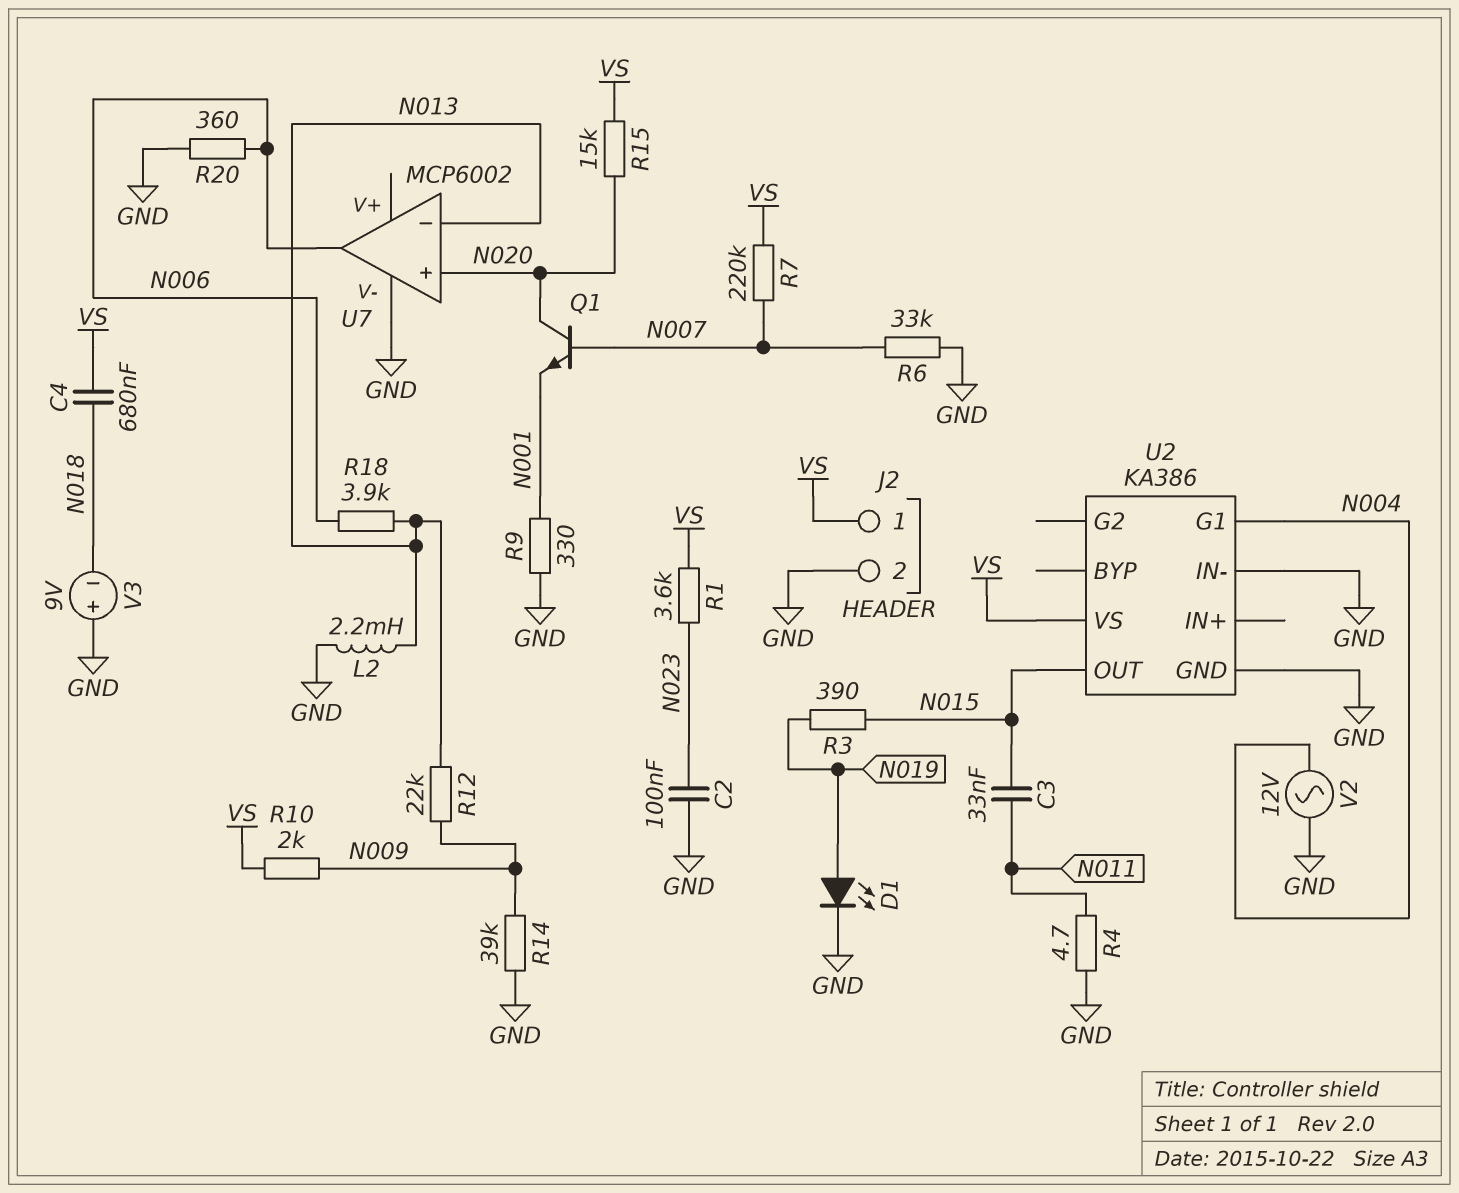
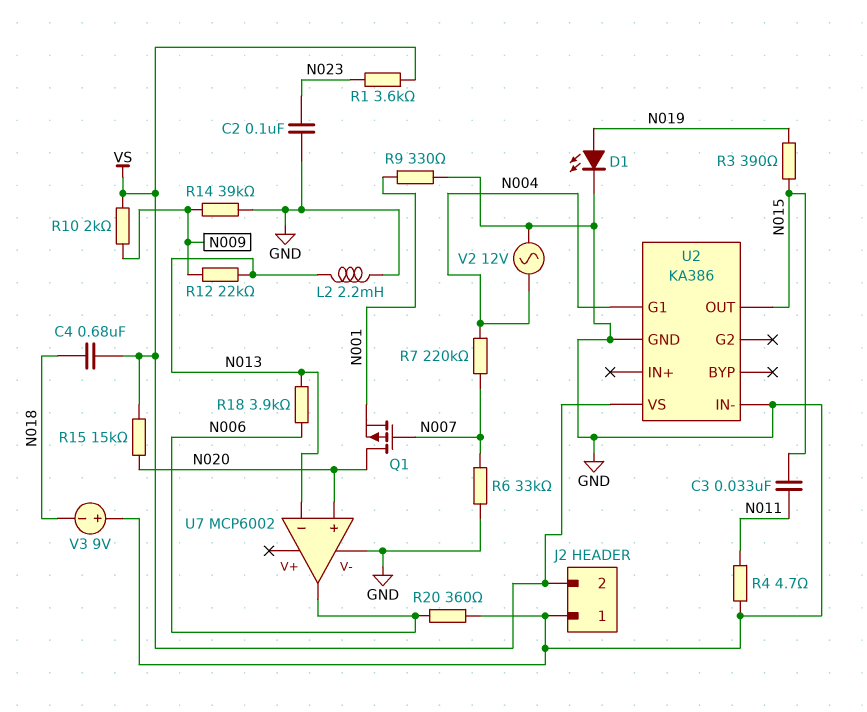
J2 pin 1: VS -> GND
J2 pin 2: GND -> VS
Q1: NPN (B N007, C N020, E N001) -> PMOS (G N007, D N020, S N001)
R7: 220k (N007, VS) -> 220k (N004, N007)

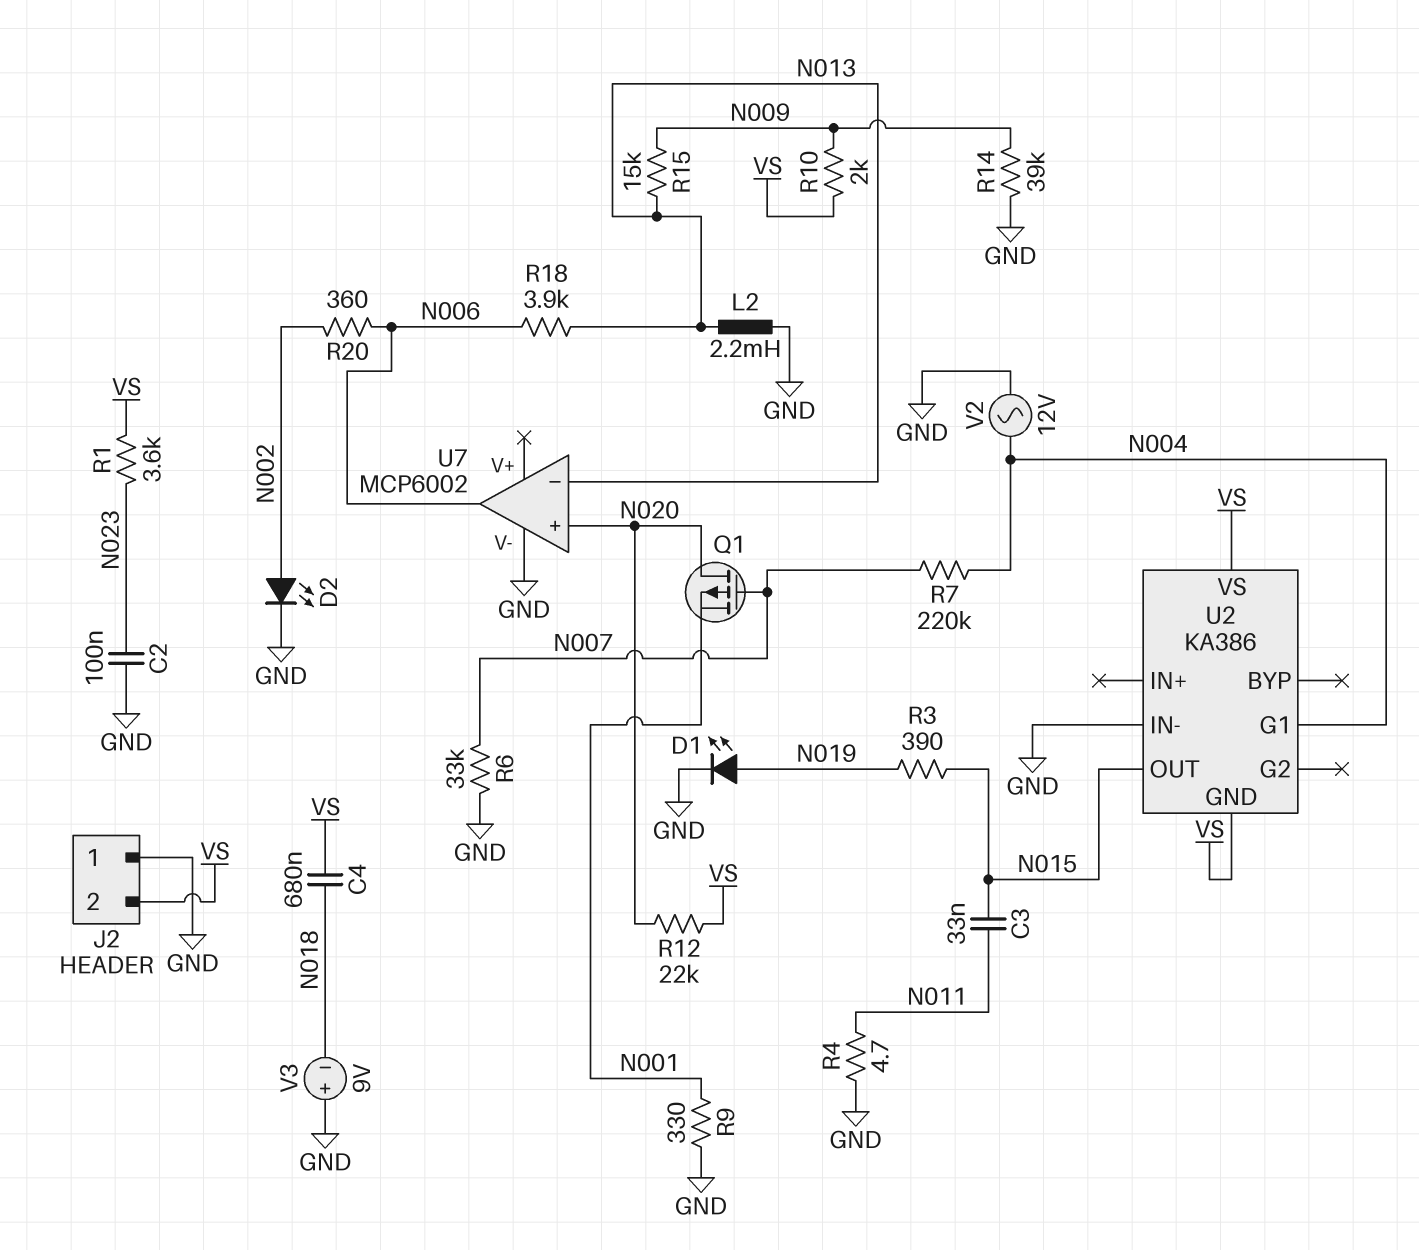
D2: none -> LED (A N002, K GND)
R12: 22k (N009, N013) -> 22k (N020, VS)
R15: 15k (N020, VS) -> 15k (N009, N013)
R20: 360 (GND, N006) -> 360 (N002, N006)
U2 pin GND: GND -> VS

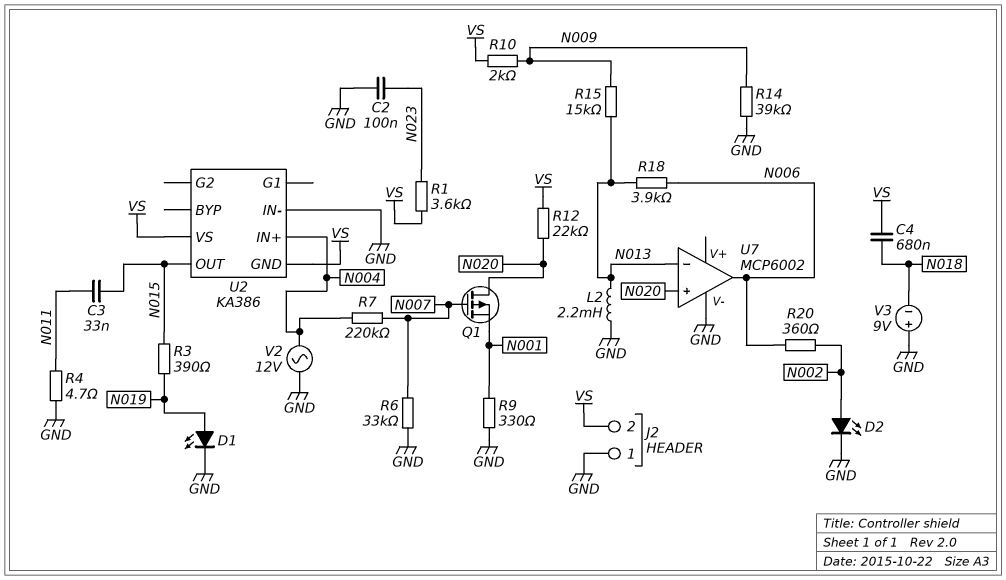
U2 pin G1: N004 -> none
U2 pin IN+: none -> N004

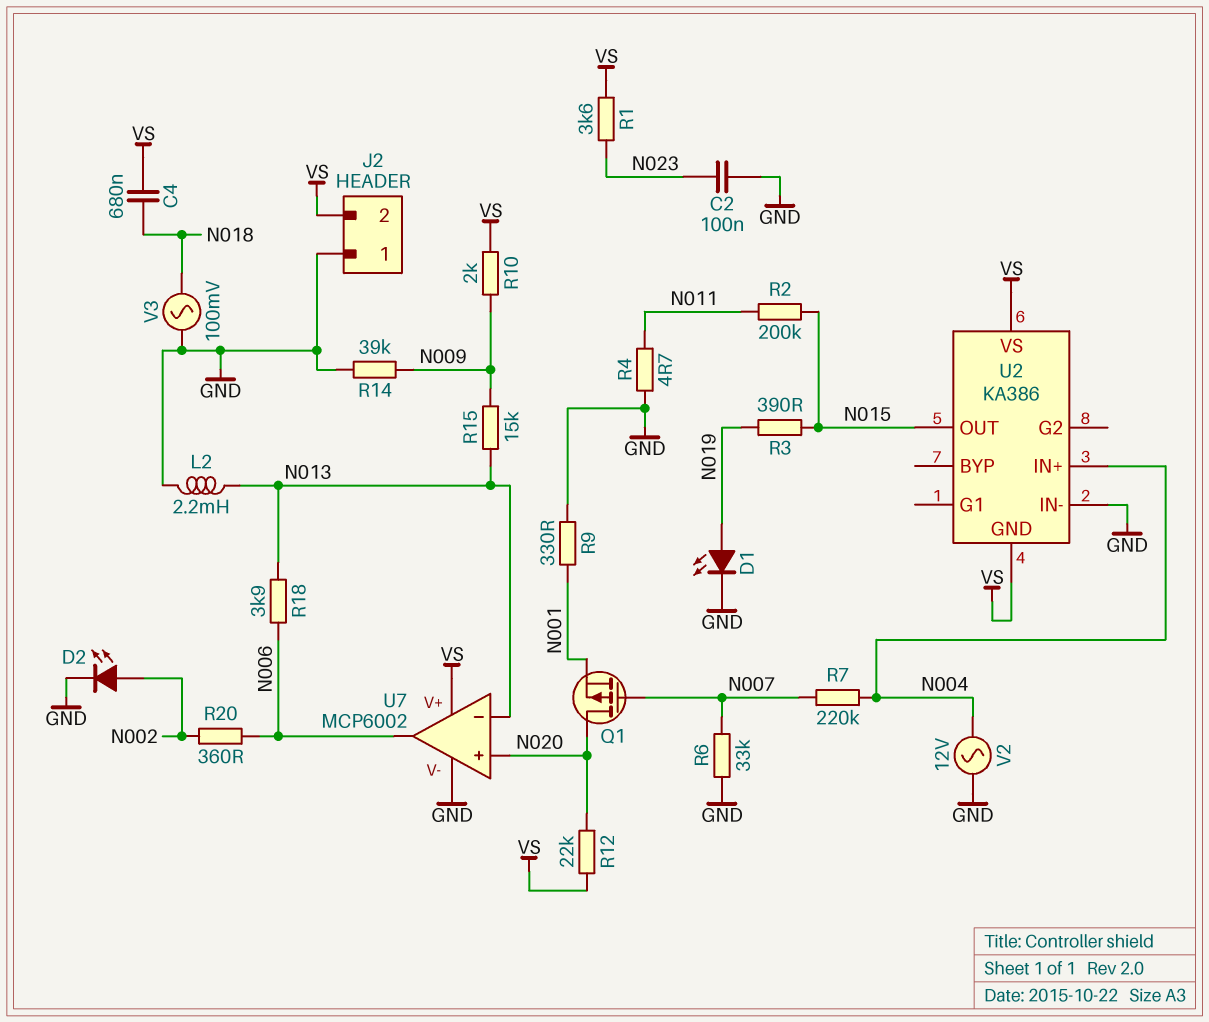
C3: 33nF (N011, N015) -> none
R2: none -> 200k (N011, N015)
U7 pin V+: none -> VS
V3: 9V (plus GND, minus N018) -> AC 100mV (GND, N018)

